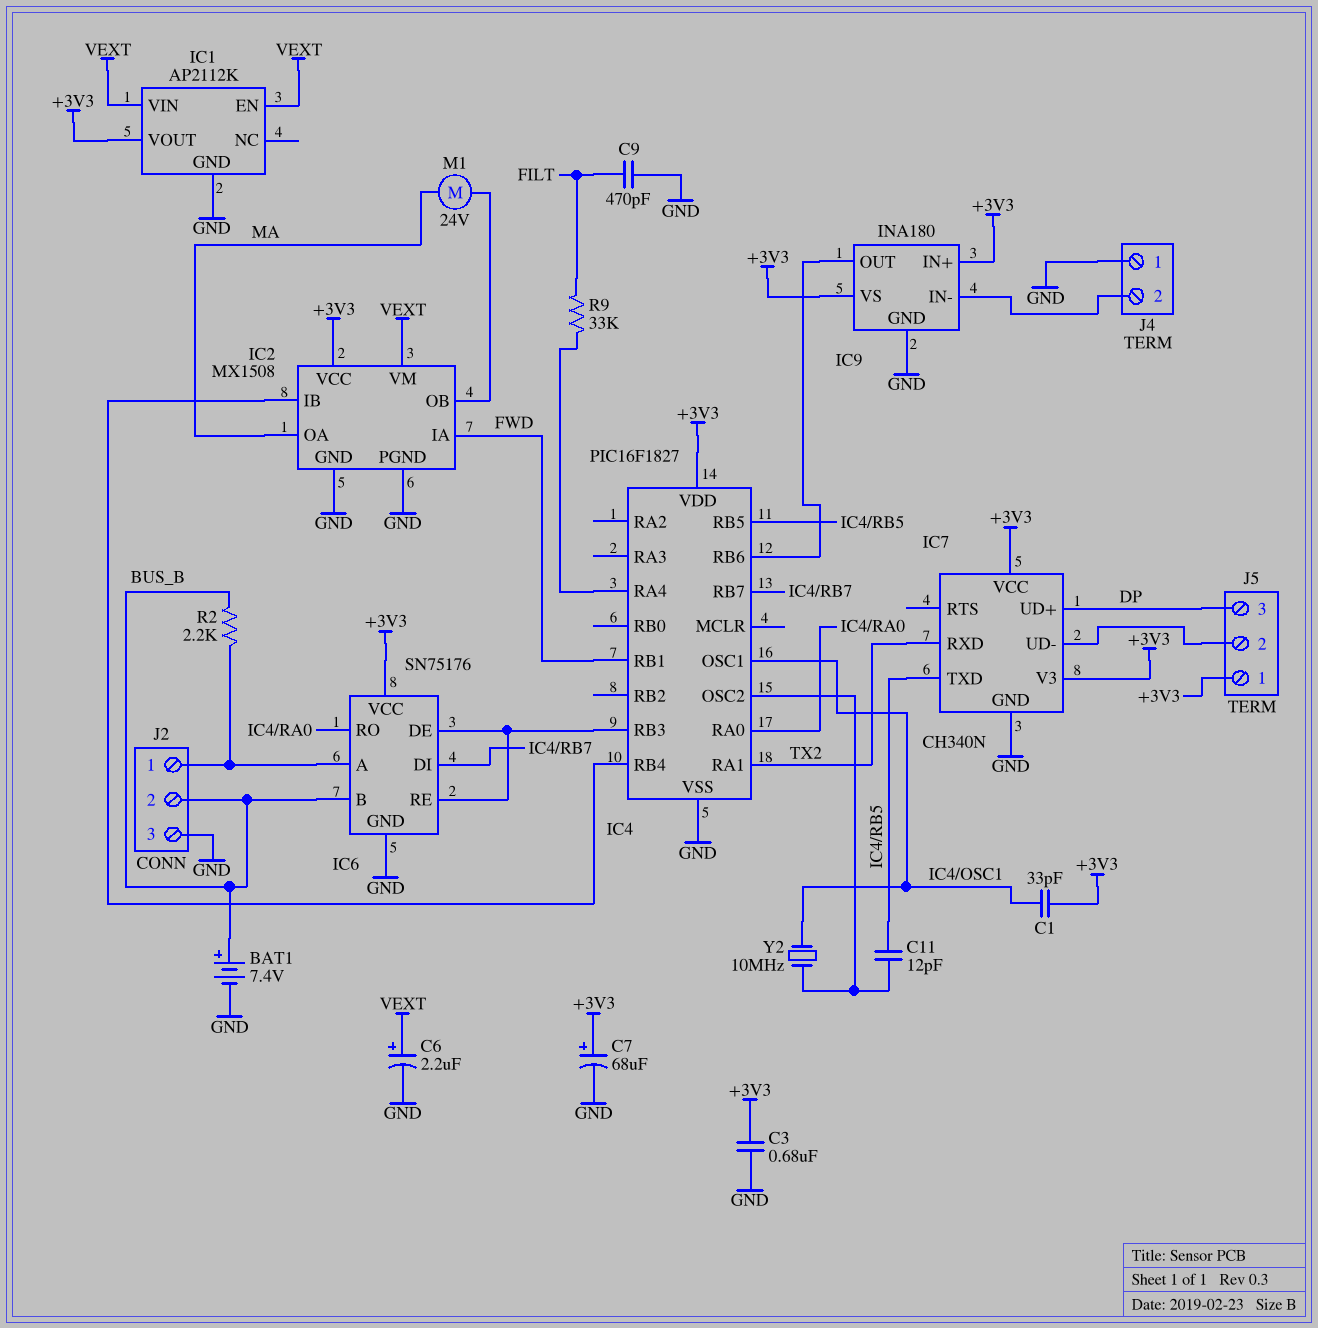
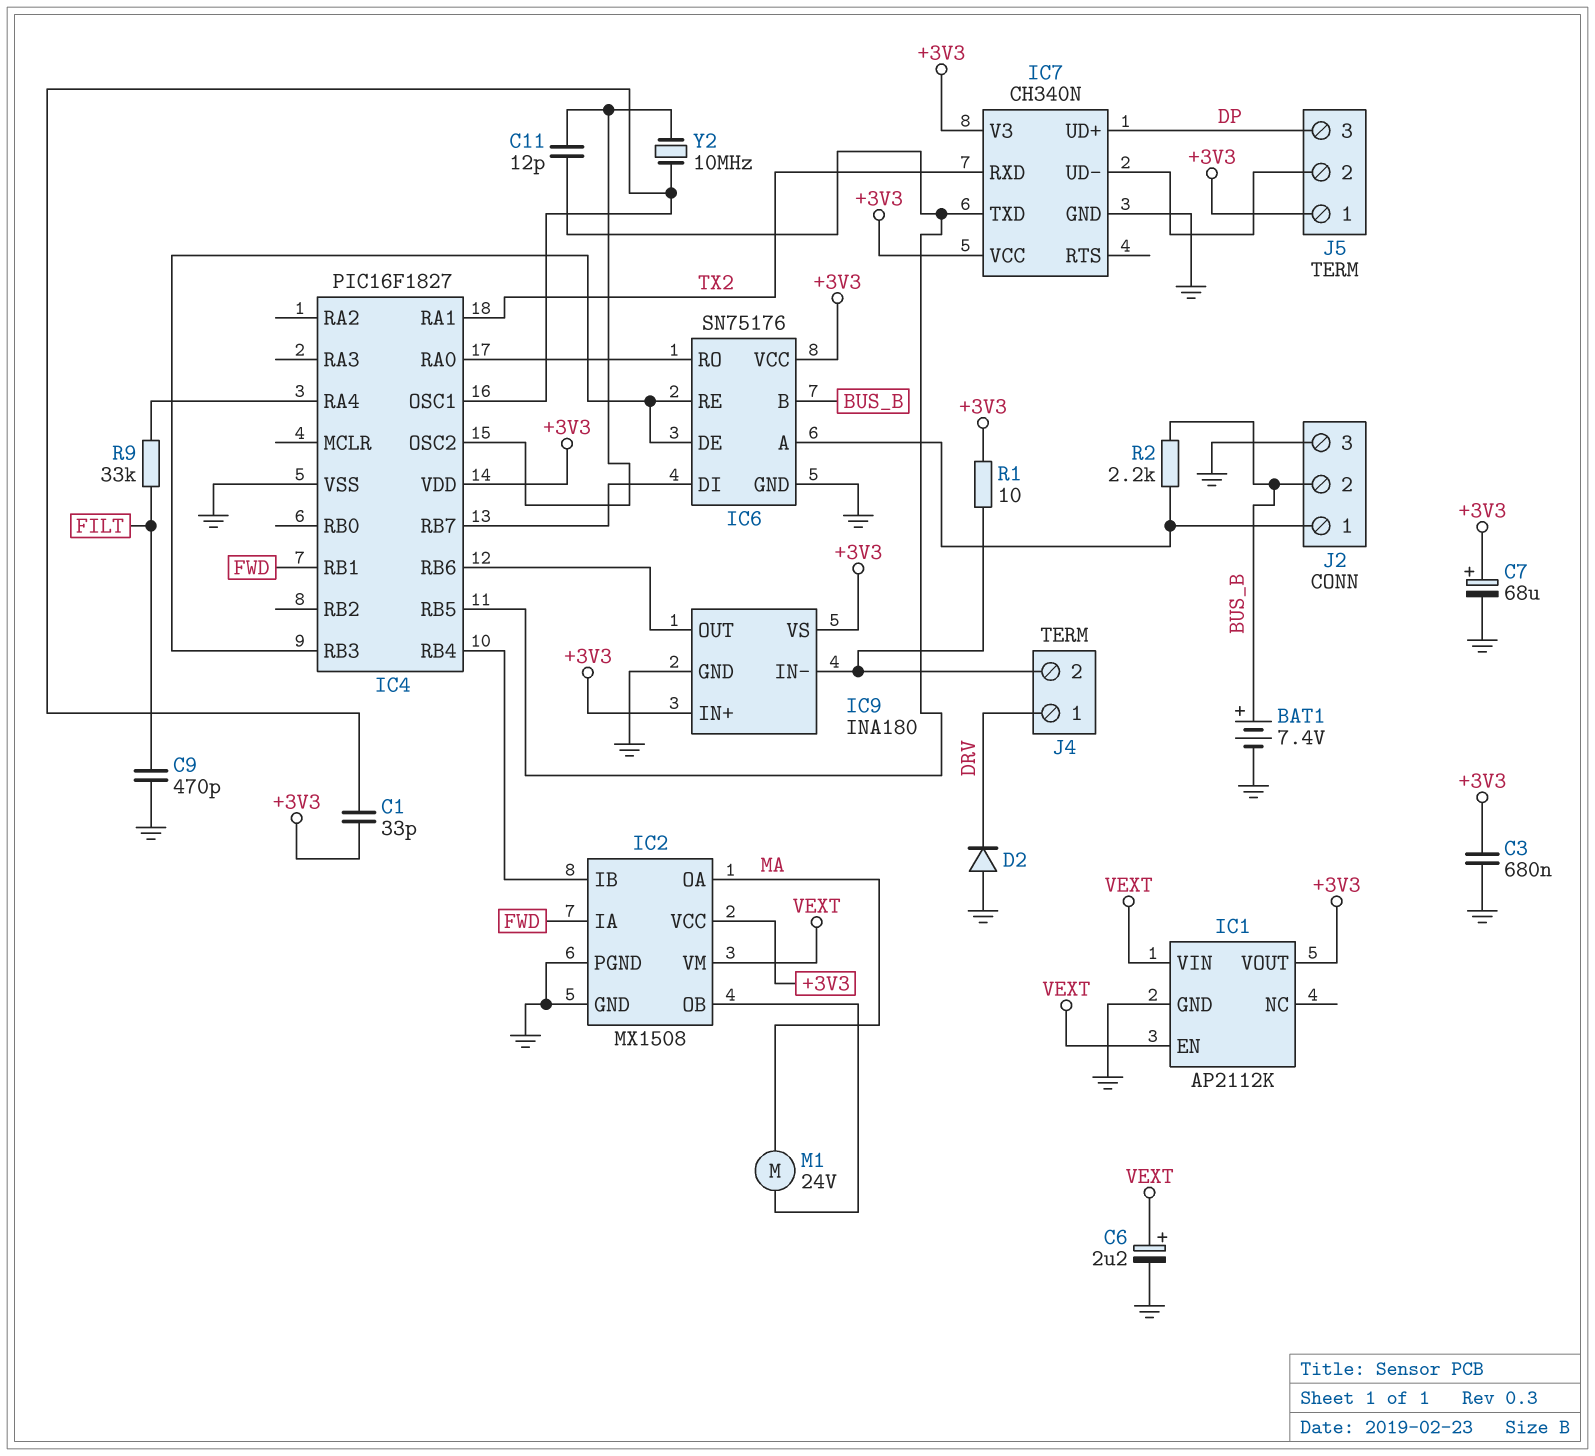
D2: none -> diode (A GND, K DRV)
J4 pin 1: GND -> DRV
R1: none -> 10 (+3V3, IC9/IN-)

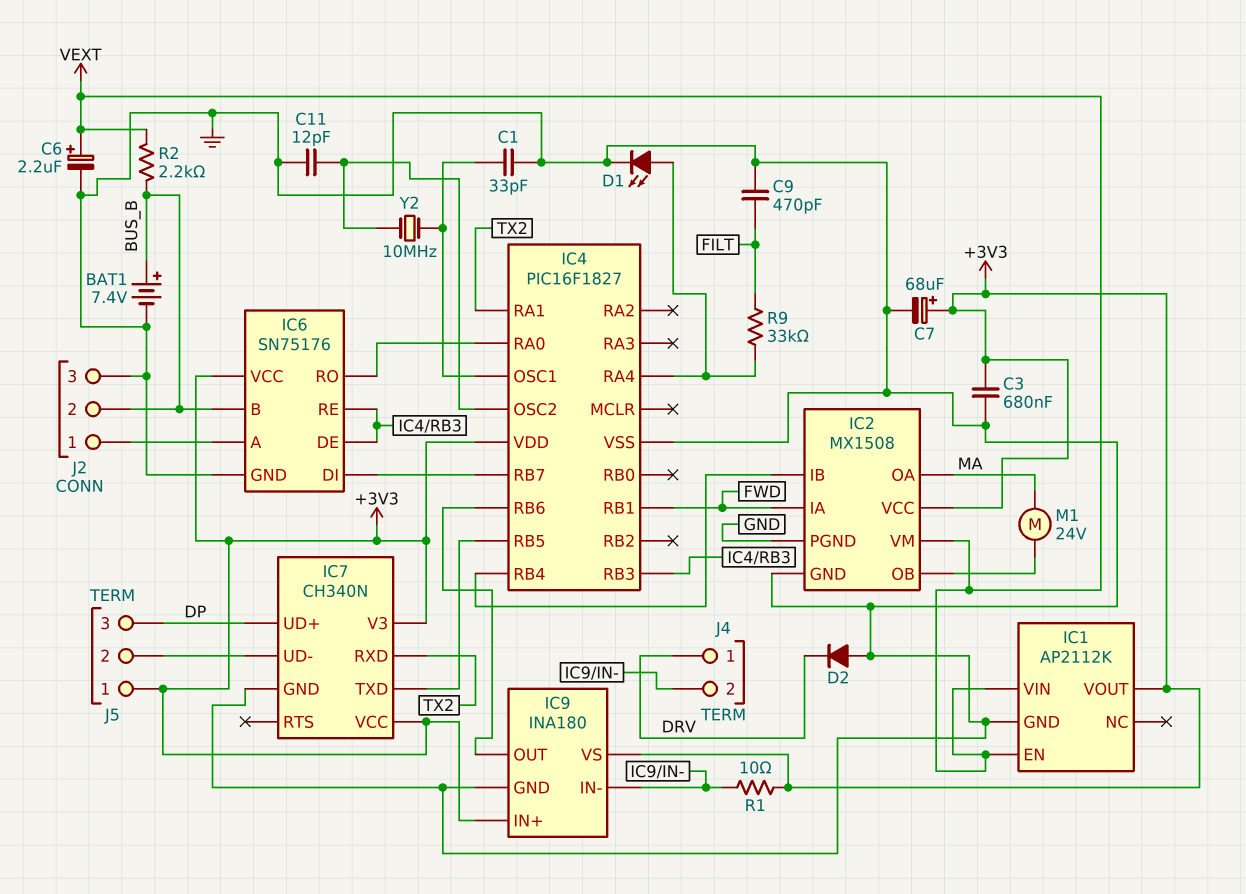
C1: 33pF (+3V3, IC4/OSC1) -> 33pF (GND, IC4/OSC1)
C11: 12pF (IC4/OSC2, IC4/RB5) -> 12pF (GND, IC4/OSC2)
D1: none -> LED (A IC4/RA4, K GND)
R2: 2.2k (BUS_B, IC6/A) -> 2.2k (BUS_B, VEXT)

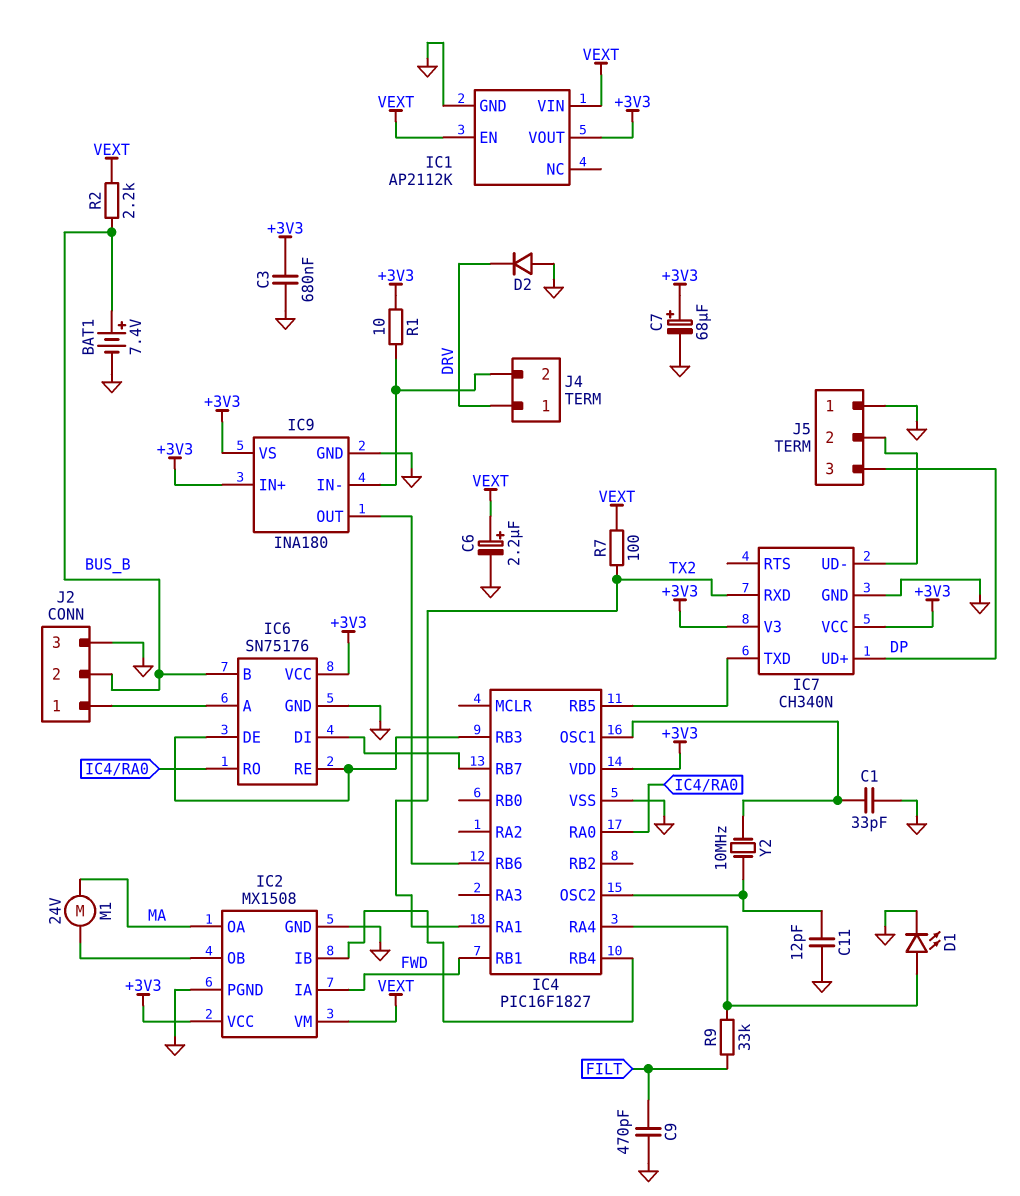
J5 pin 1: +3V3 -> GND
R7: none -> 100 (TX2, VEXT)

